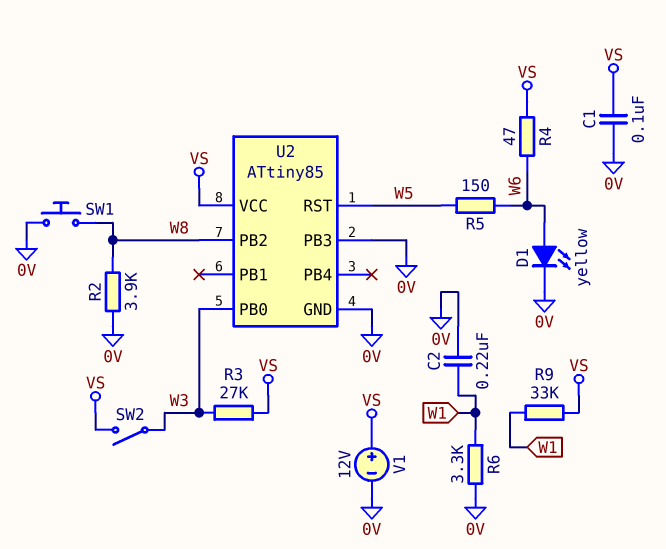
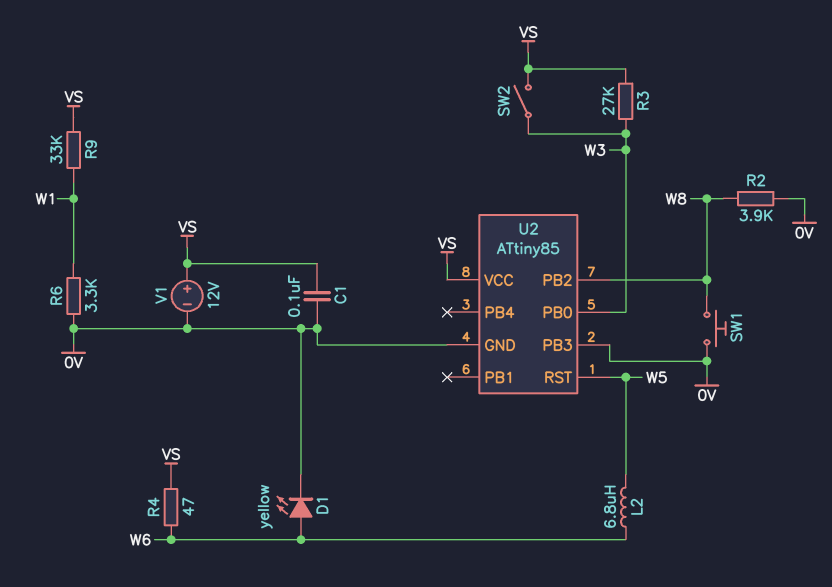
C2: 220nF (0V, W1) -> none
L2: none -> 6.8uH (W5, W6)
R5: 150 (W5, W6) -> none

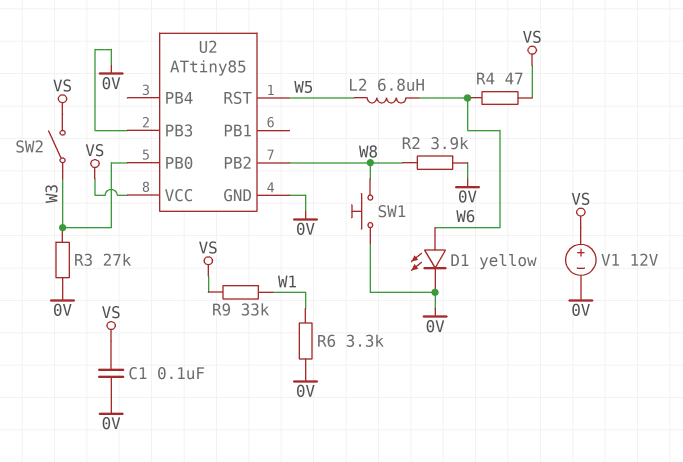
R3: 27k (VS, W3) -> 27k (0V, W3)

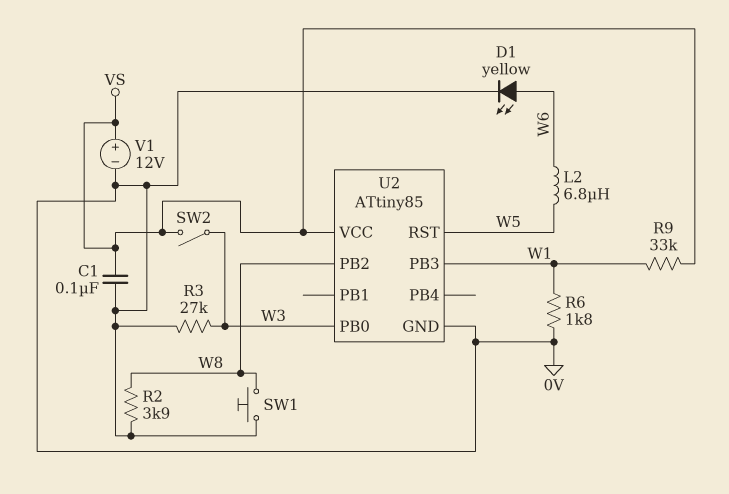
R4: 47 (VS, W6) -> none
R6: 3.3k (0V, W1) -> 1.8k (0V, W1)
U2 pin PB3: 0V -> W1

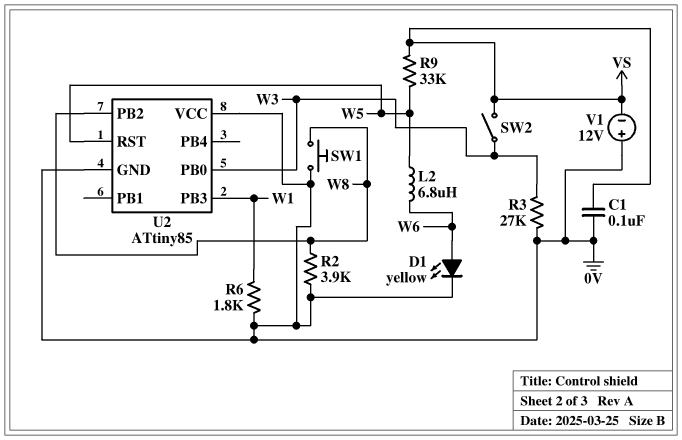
R9: 33k (VS, W1) -> 33k (VS, W5)
U2 pin VCC: VS -> 0V
V1: 12V (plus VS, minus 0V) -> 12V (plus 0V, minus VS)

